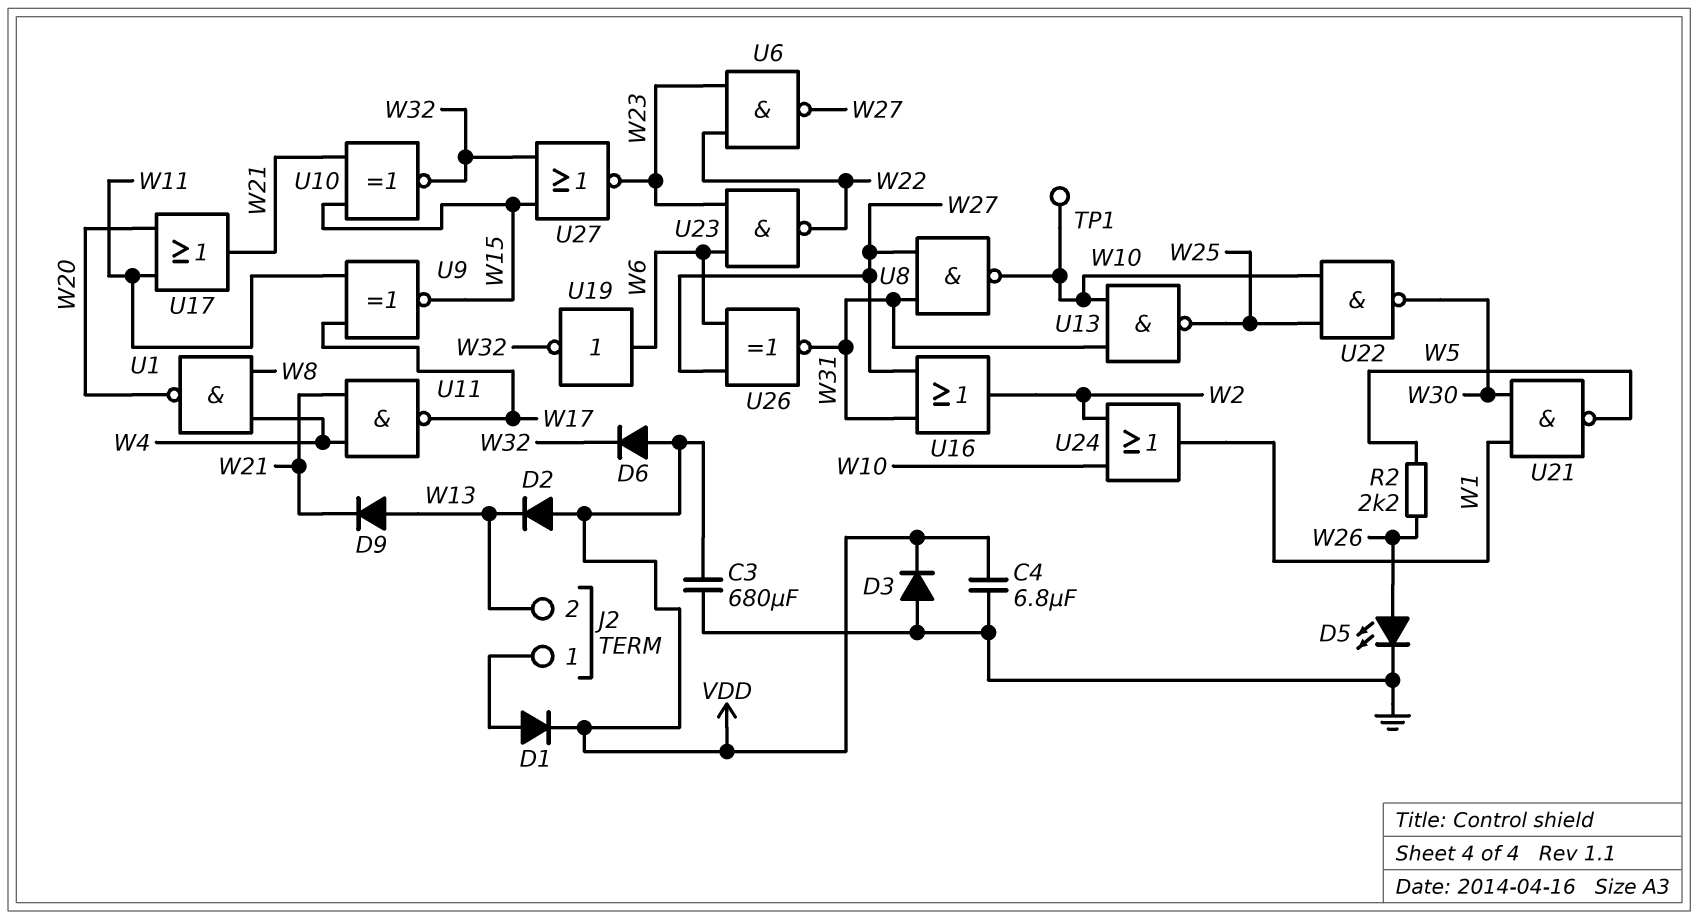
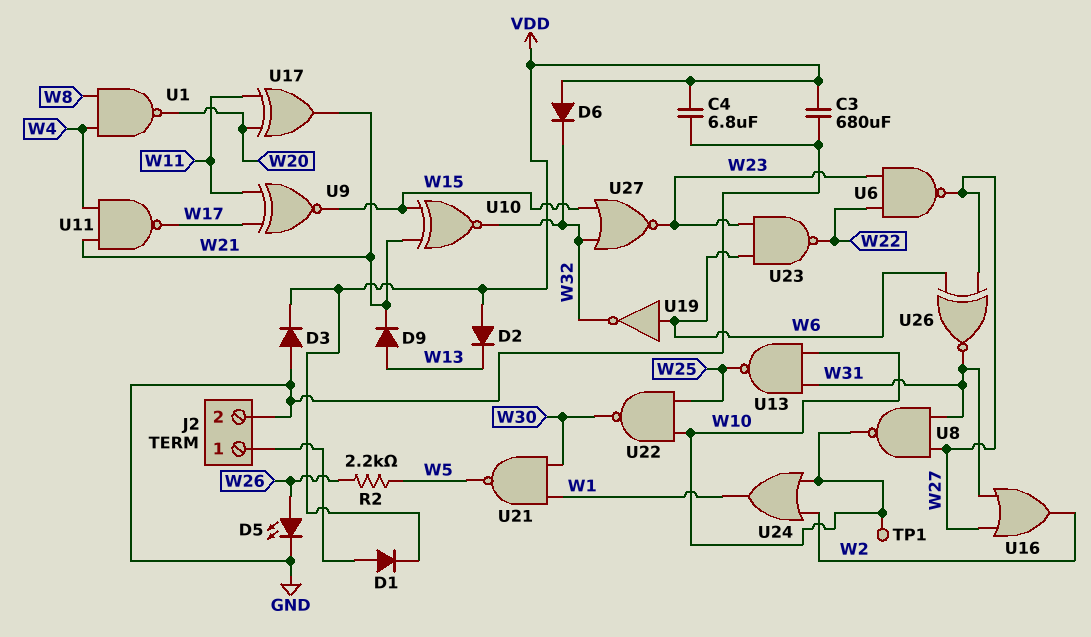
J2 pin 2: W13 -> GND
U17: OR (in W11, in W20, out W21) -> XOR (in W11, in W20, out W21)

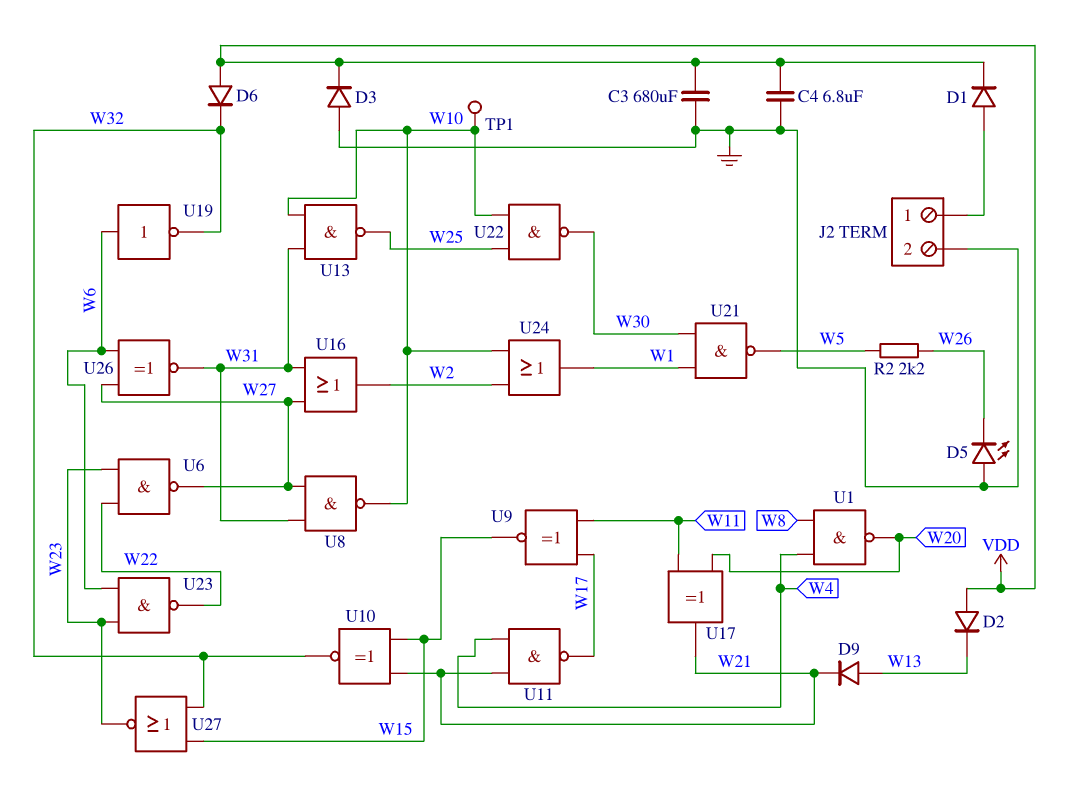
D5: LED (A W26, K GND) -> LED (A GND, K W26)

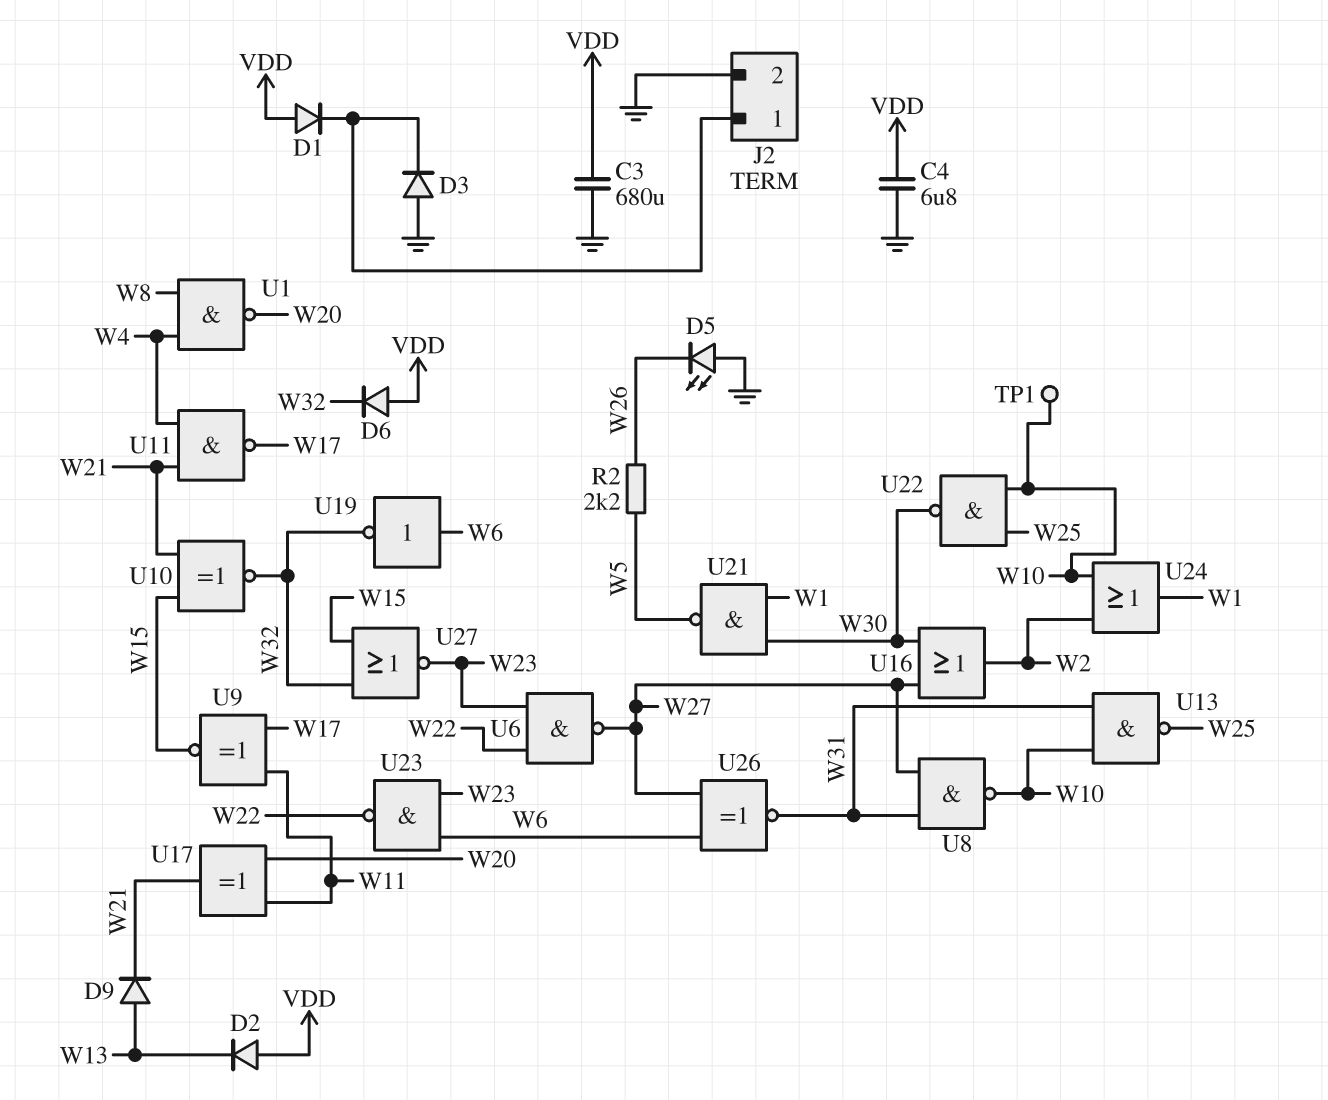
D1: diode (A J2/1, K VDD) -> diode (A VDD, K J2/1)
D3: diode (A GND, K VDD) -> diode (A GND, K J2/1)
U16: OR (in W27, in W31, out W2) -> OR (in W27, in W30, out W2)

